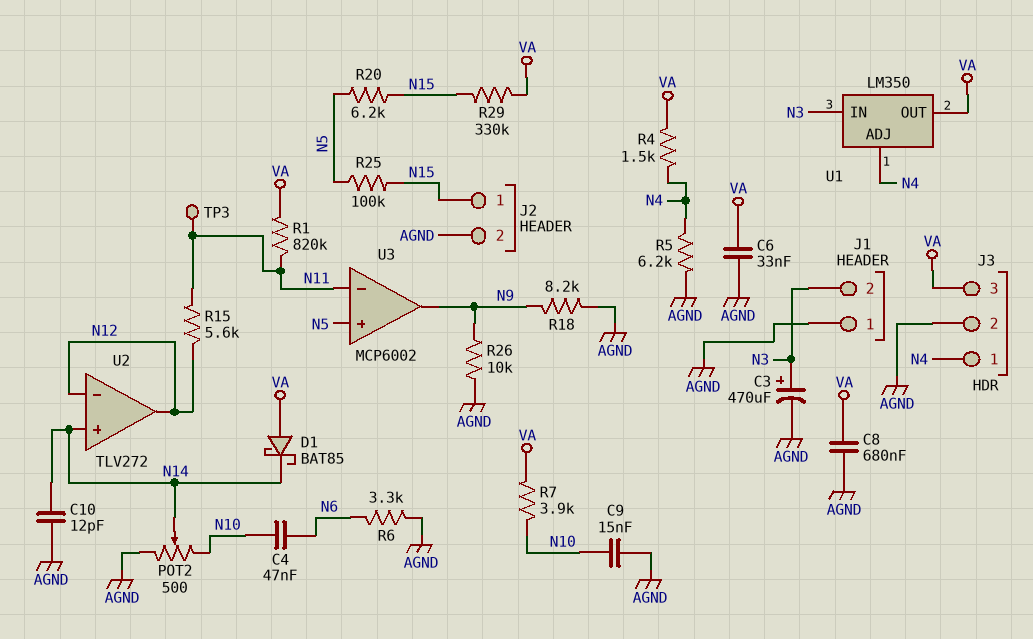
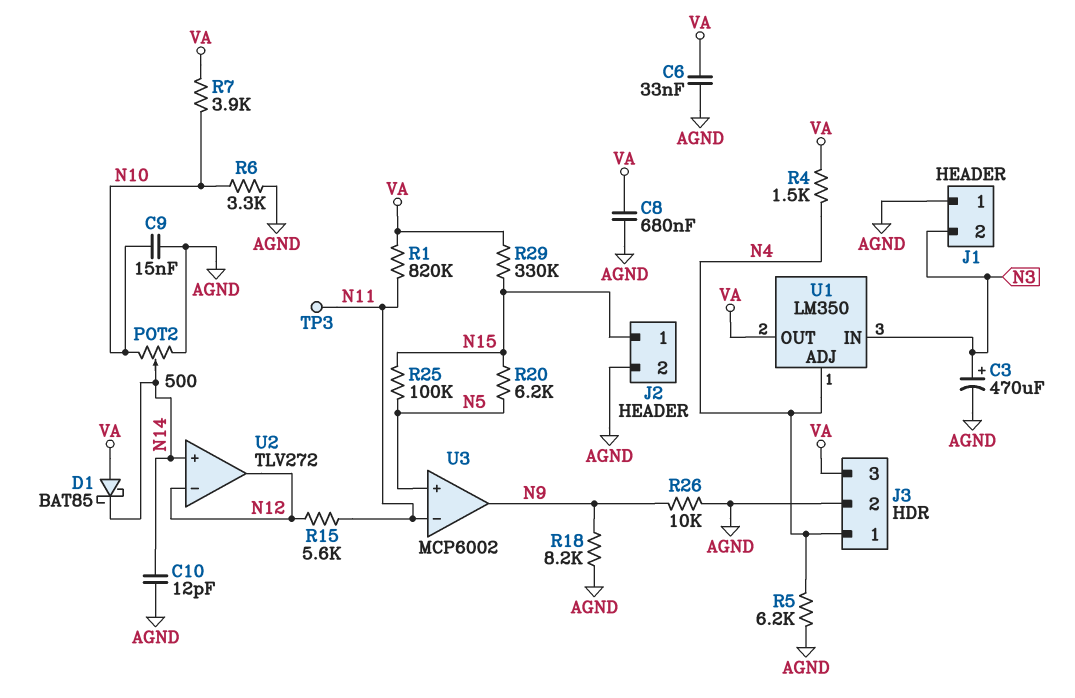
C4: 47nF (N6, N10) -> none
R6: 3.3k (AGND, N6) -> 3.3k (AGND, N10)

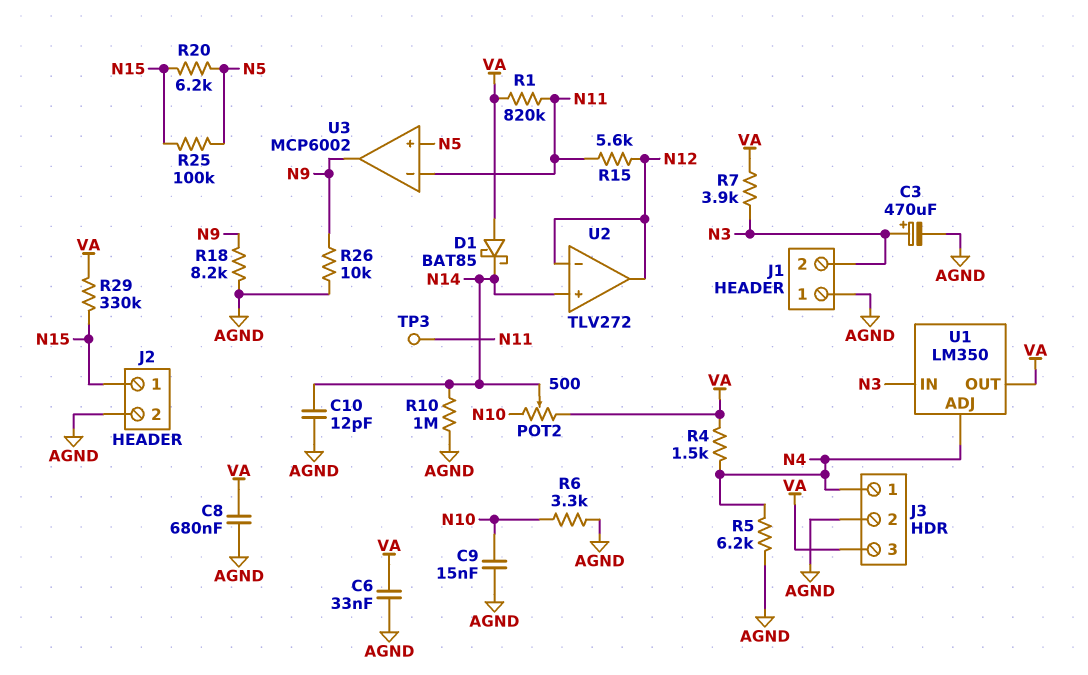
POT2: 500 (AGND, N10, wiper N14) -> 500 (N10, VA, wiper N14)
R7: 3.9k (N10, VA) -> 3.9k (N3, VA)
R10: none -> 1M (AGND, N14)

